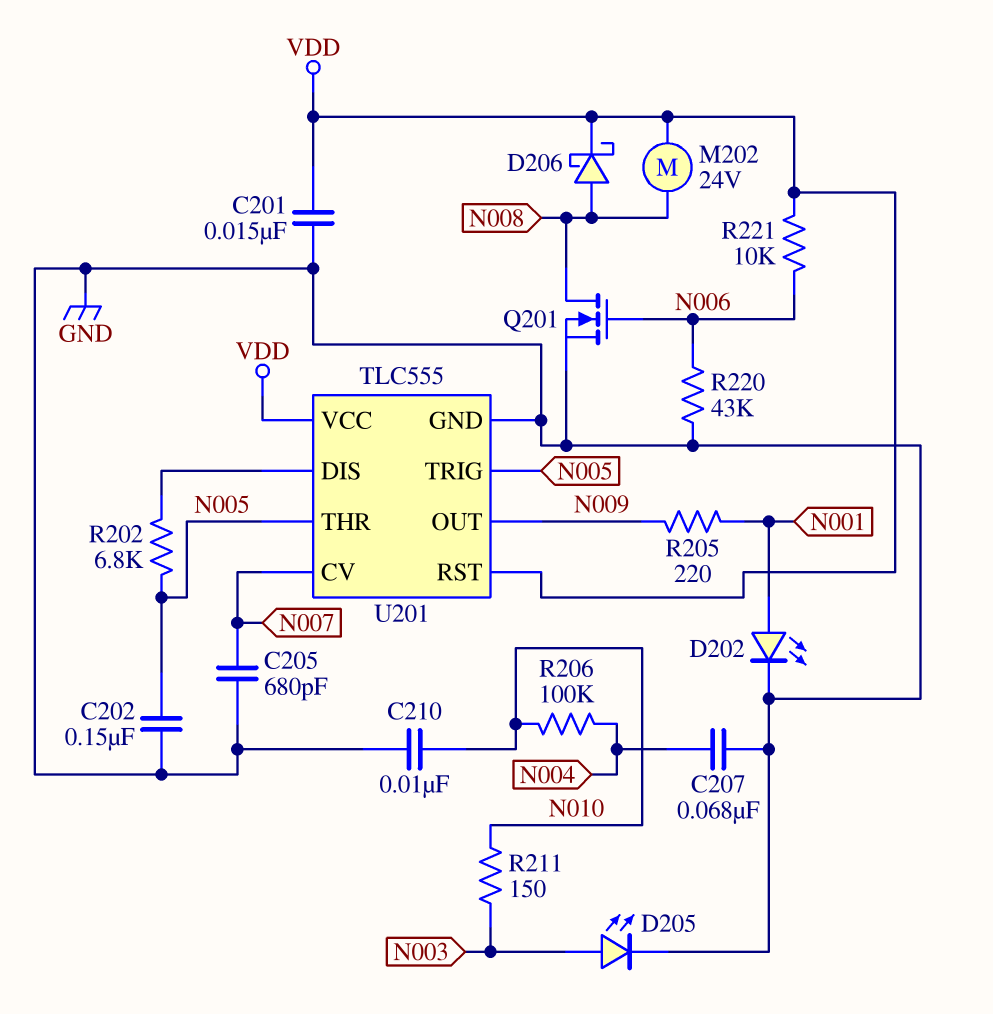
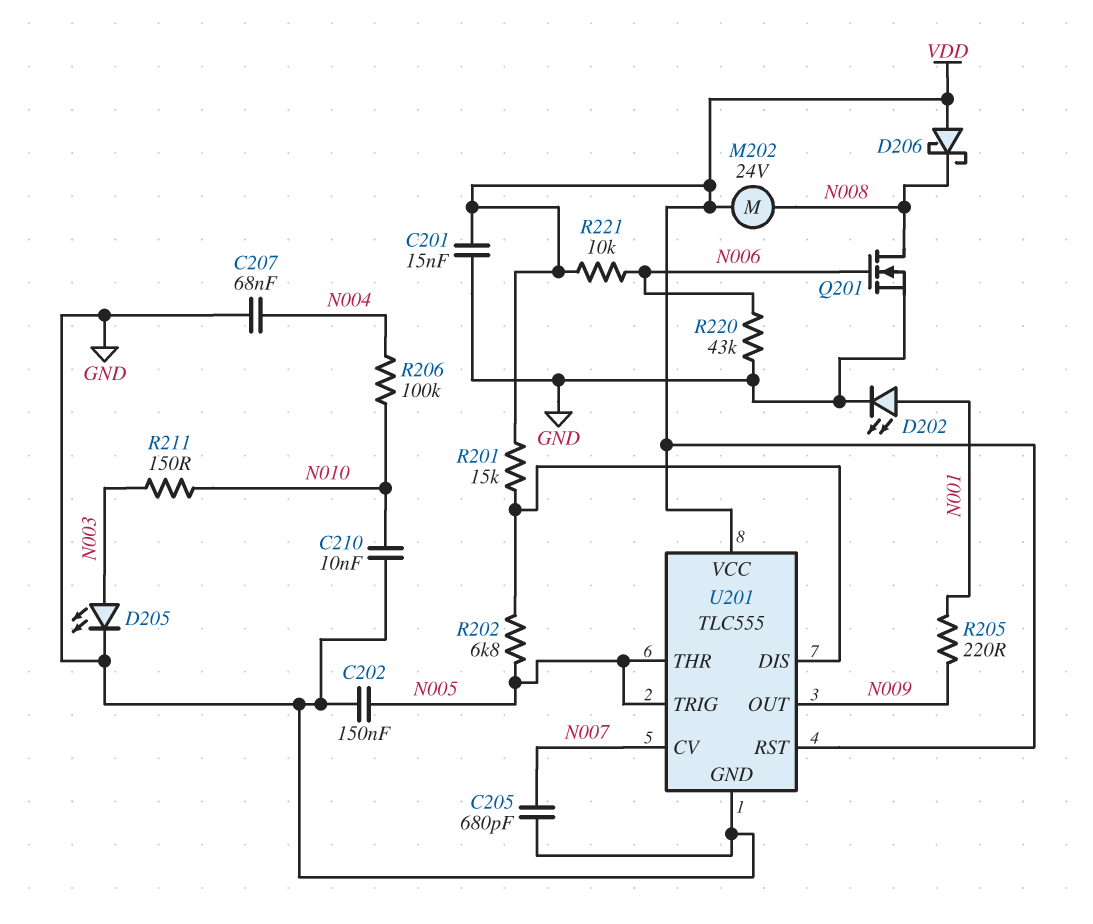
D206: schottky (A N008, K VDD) -> schottky (A VDD, K N008)
R201: none -> 15k (U201/DIS, VDD)

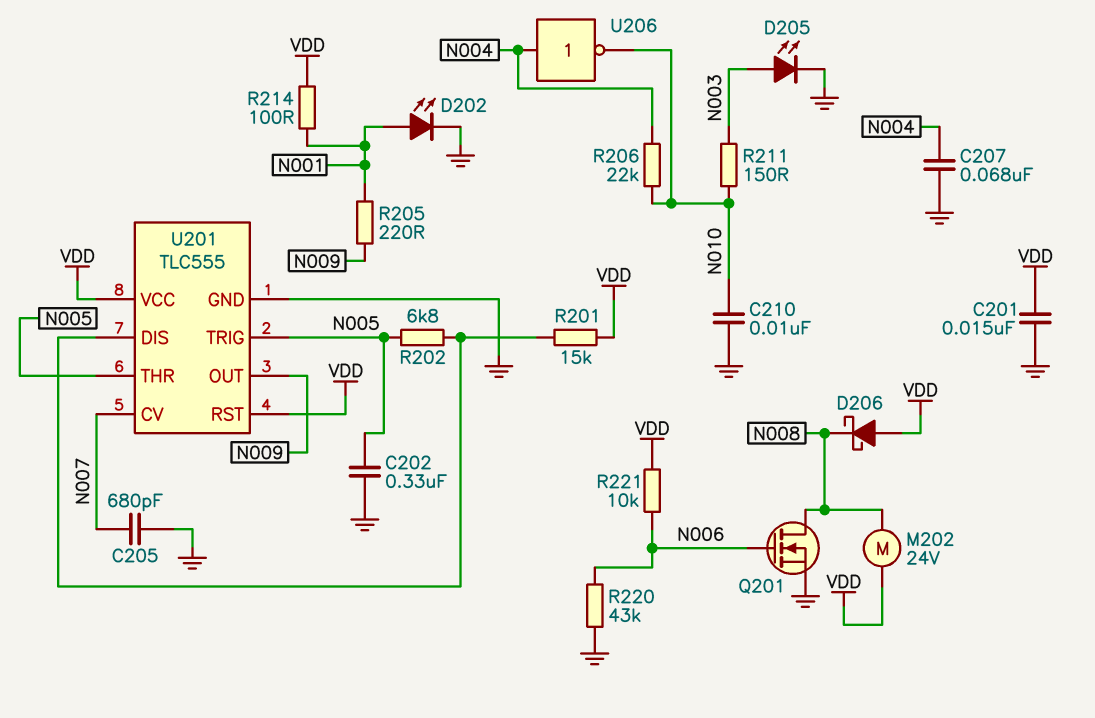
C202: 150nF (GND, N005) -> 330nF (GND, N005)
R206: 100k (N004, N010) -> 22k (N004, N010)
R214: none -> 100 (N001, VDD)
U206: none -> NOT (in N004, out N010)

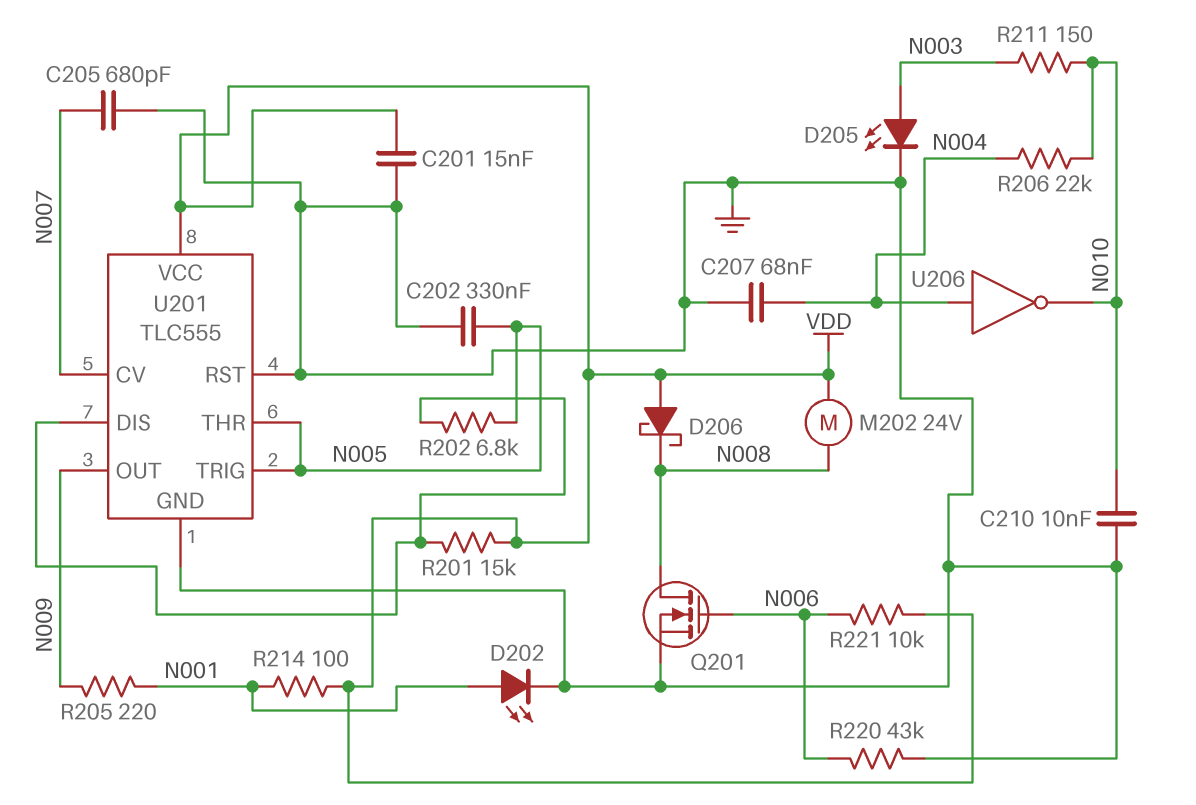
U201 pin RST: VDD -> GND

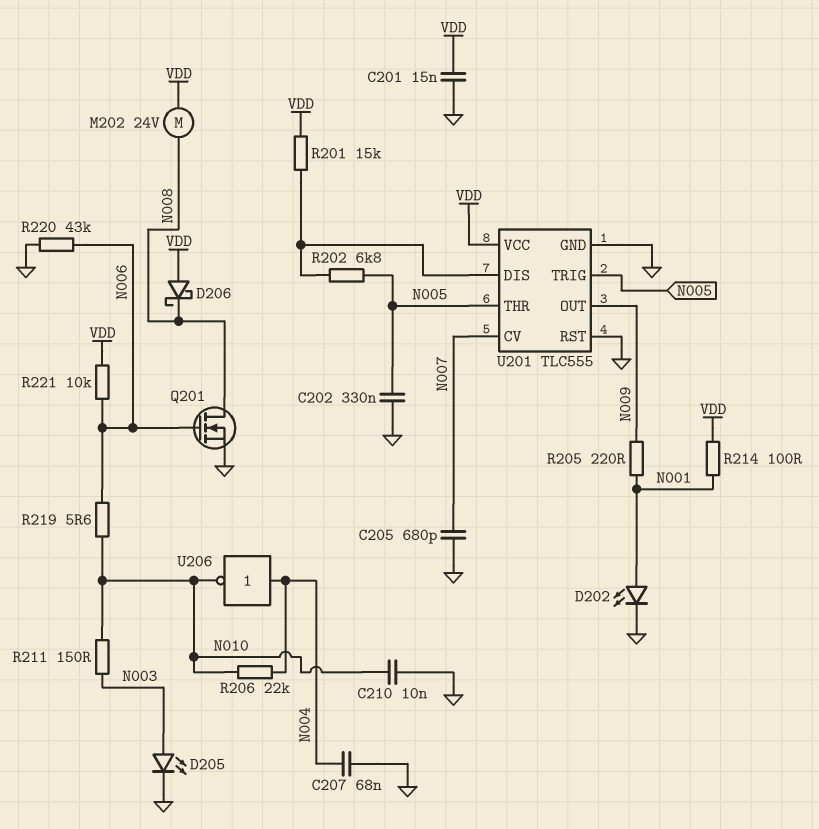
R219: none -> 5.6 (N006, N010)

